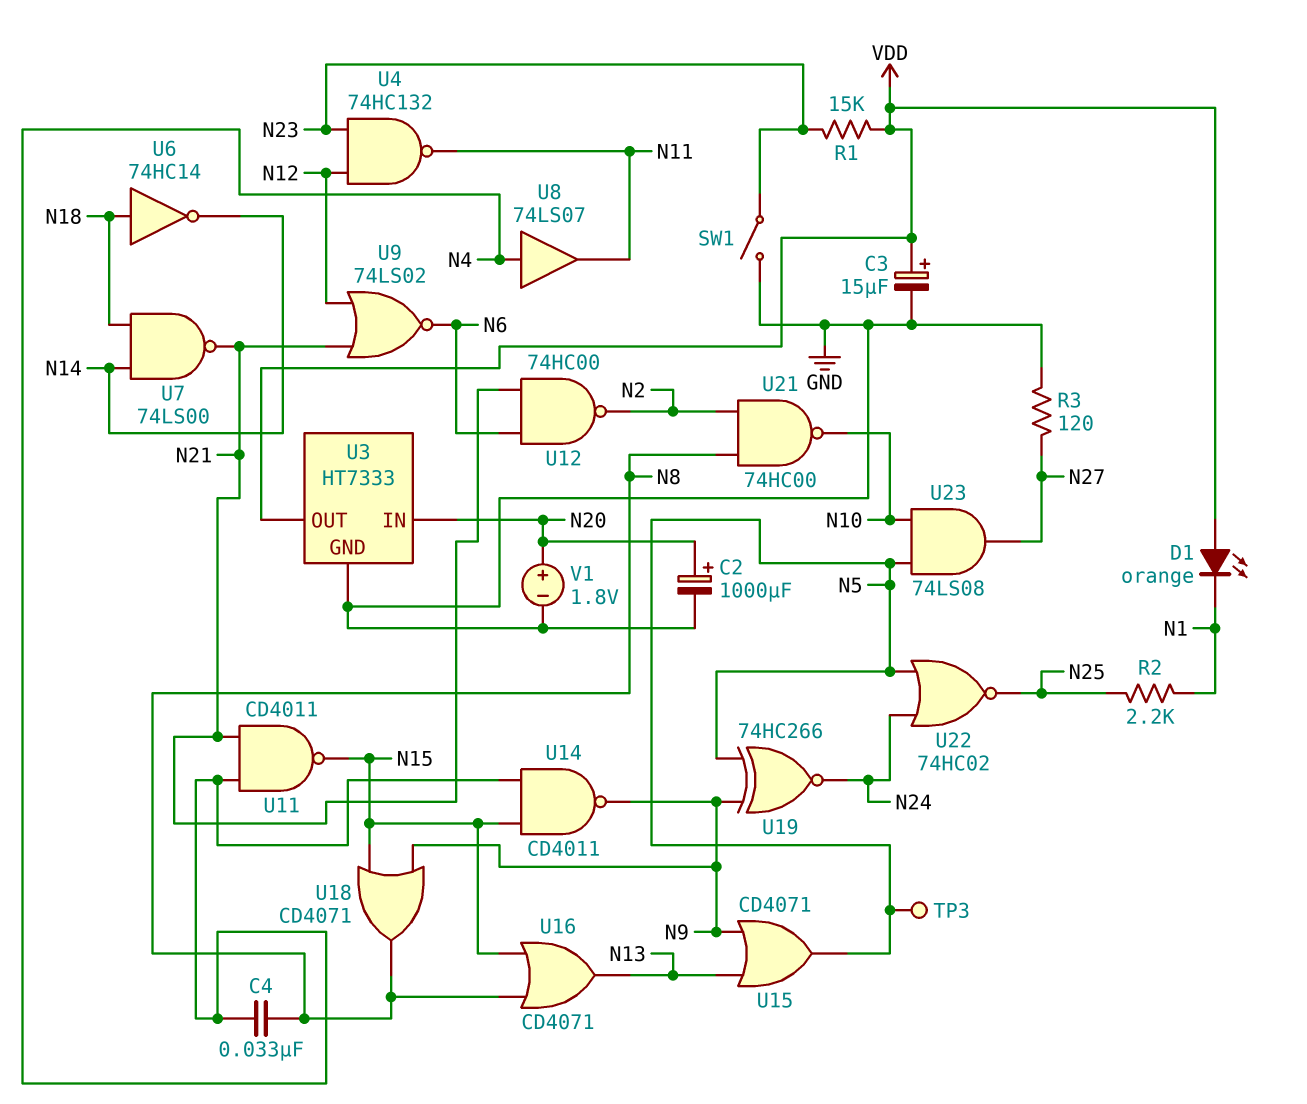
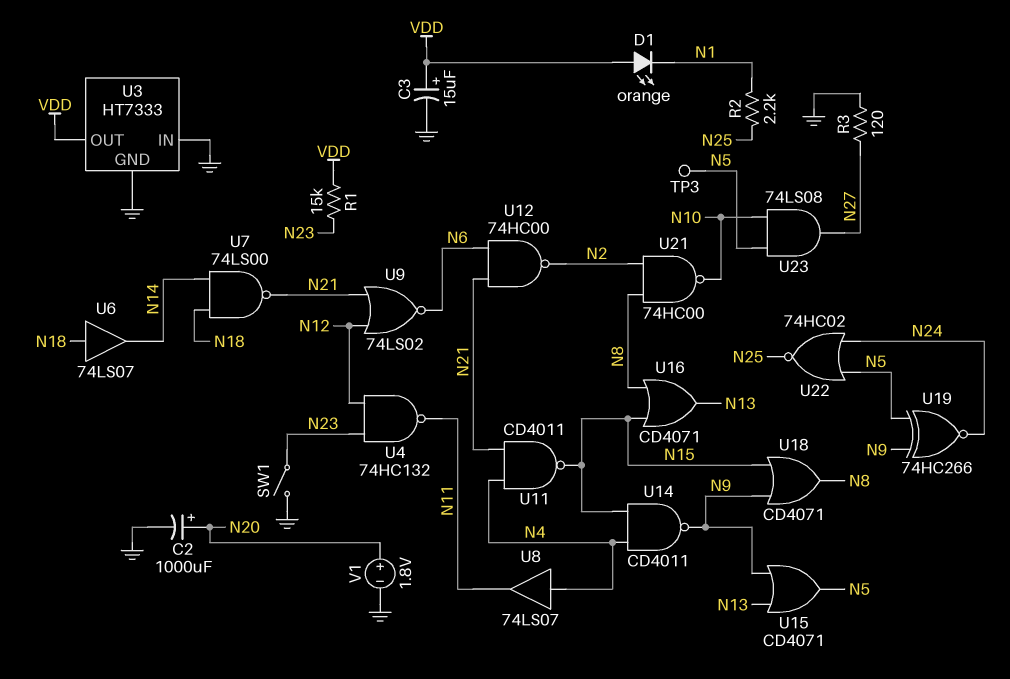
C4: 33nF (N4, N8) -> none
U3 pin IN: N20 -> GND
U6: NOT 74HC14 (in N18, out N14) -> buffer 74LS07 (in N18, out N14)

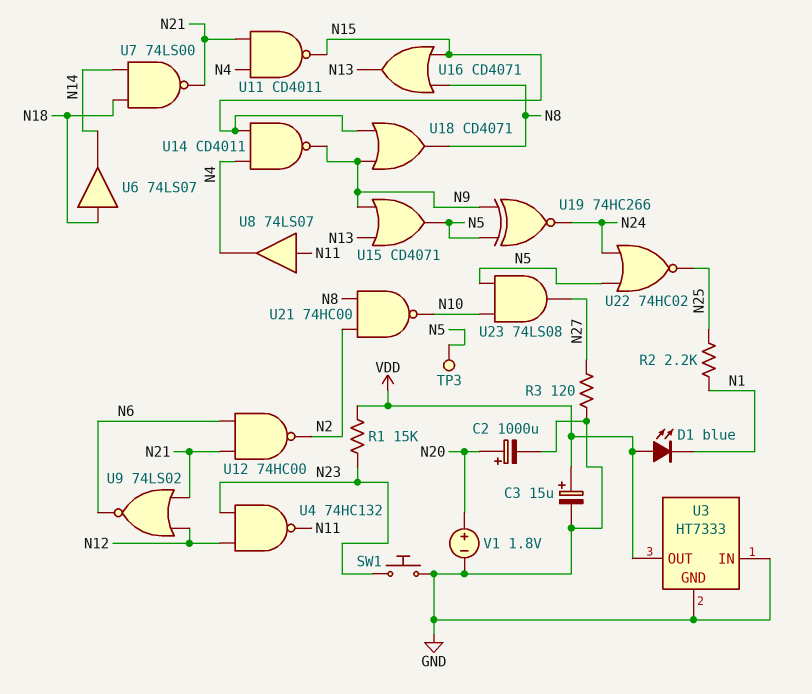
D1: LED orange (A VDD, K N1) -> LED blue (A VDD, K N1)
SW1: switch (GND, N23) -> button (GND, N23)
U8: buffer 74LS07 (in N4, out N11) -> buffer 74LS07 (in N11, out N4)

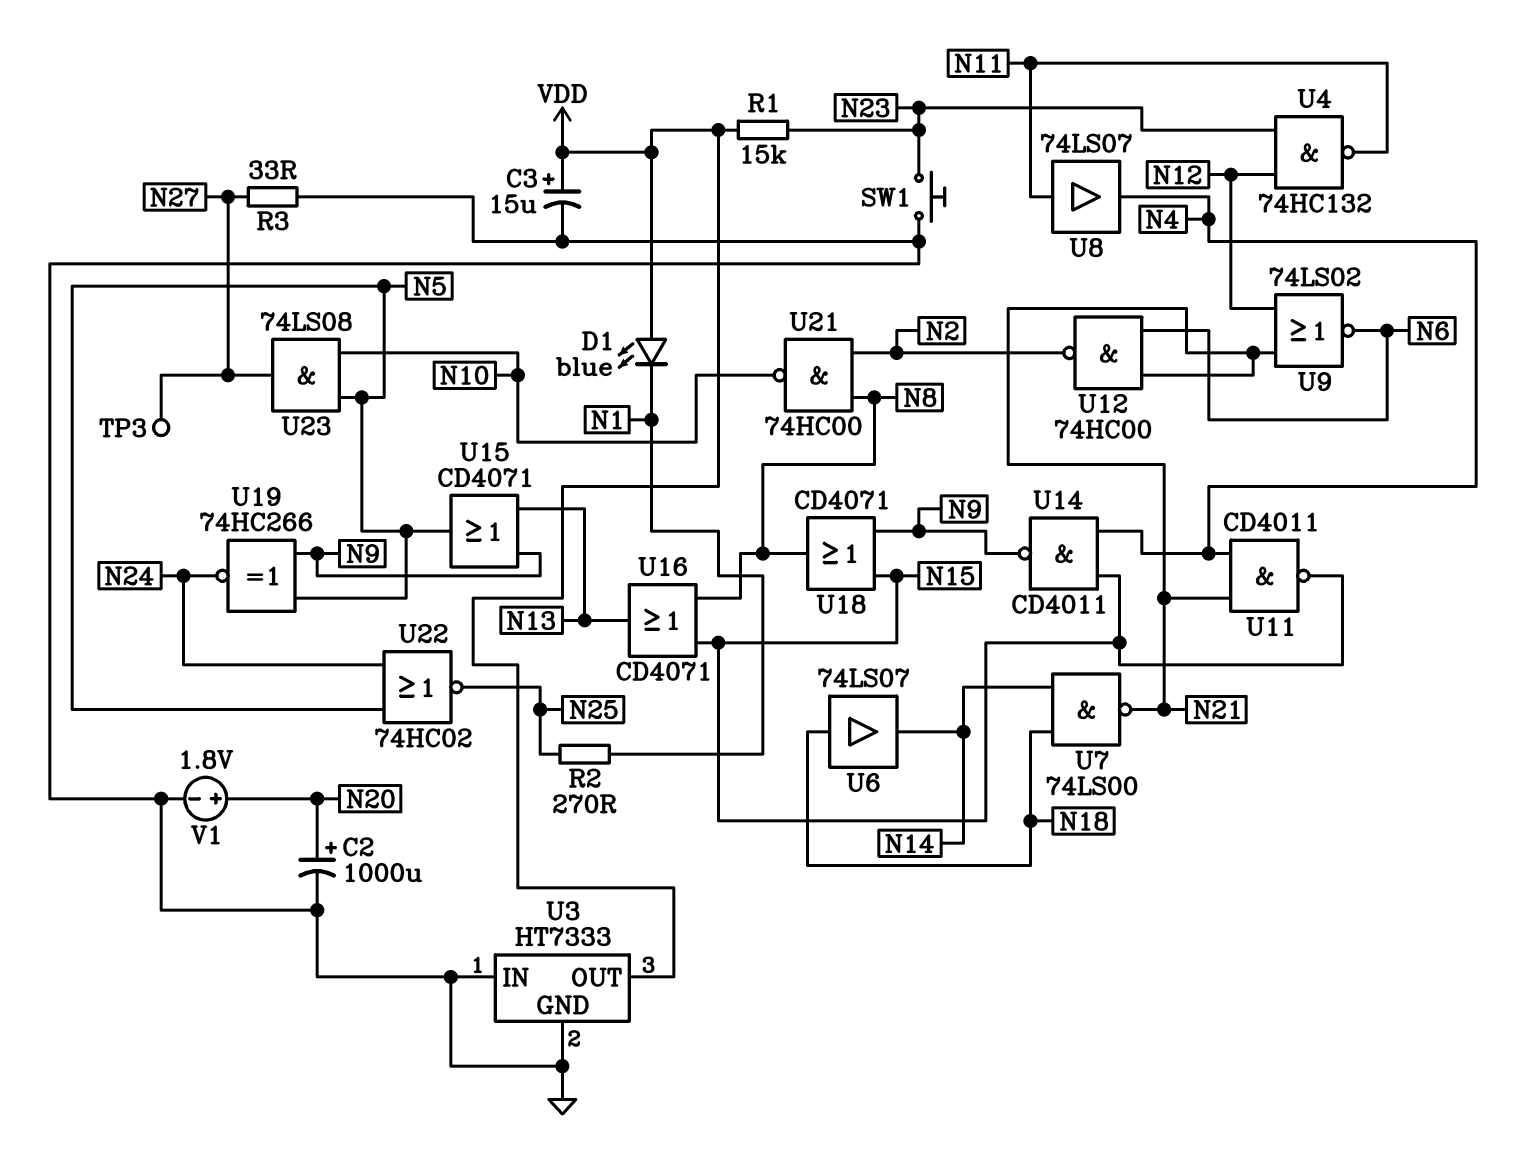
R2: 2.2k (N1, N25) -> 270 (N1, N25)
R3: 120 (GND, N27) -> 33 (GND, N27)
TP3: test point (N5) -> test point (N27)

